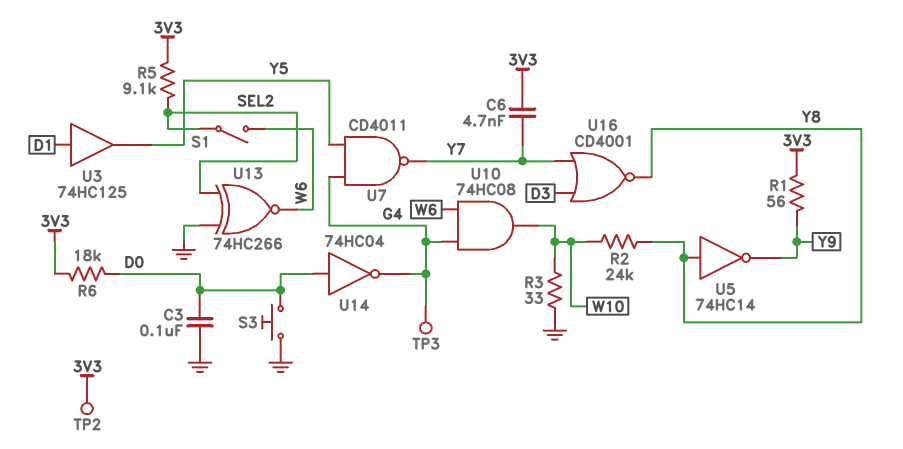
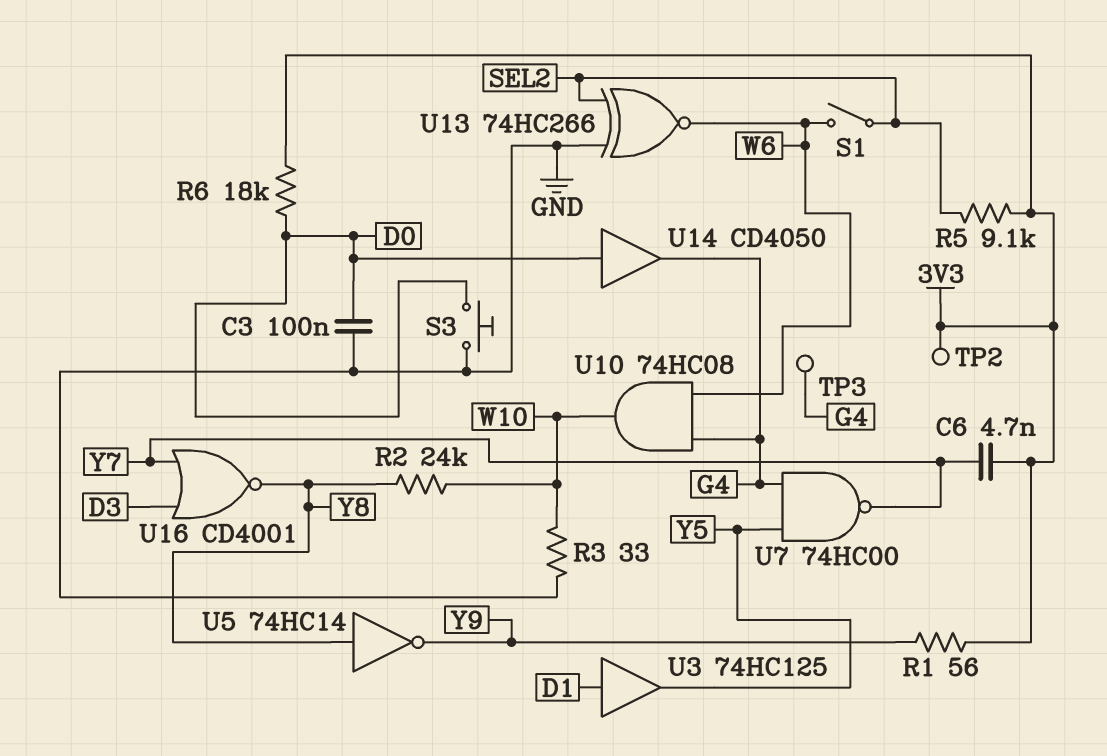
U7: NAND CD4011 (in G4, in Y5, out Y7) -> NAND 74HC00 (in G4, in Y5, out Y7)
U14: NOT 74HC04 (in D0, out G4) -> buffer CD4050 (in D0, out G4)

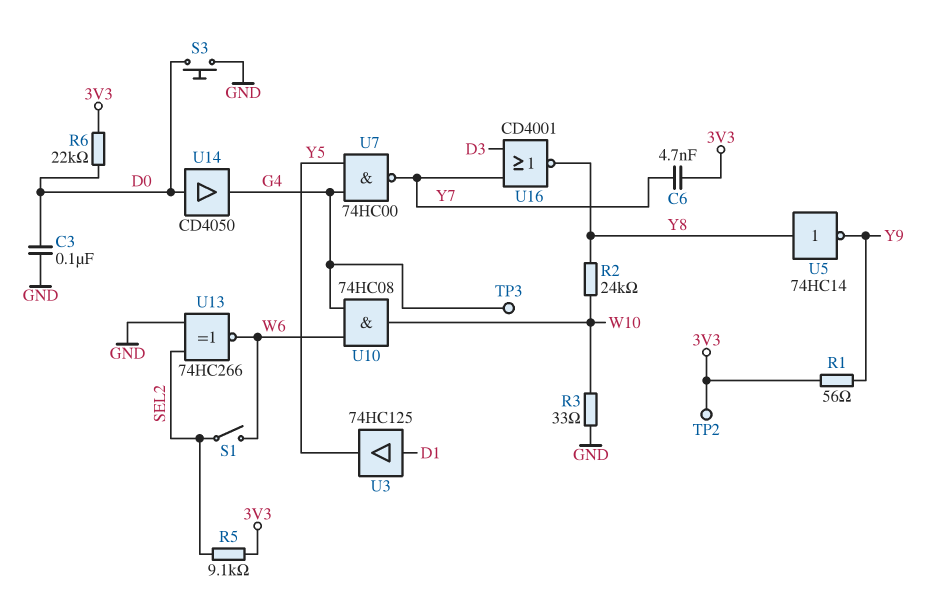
R6: 18k (3V3, D0) -> 22k (3V3, D0)

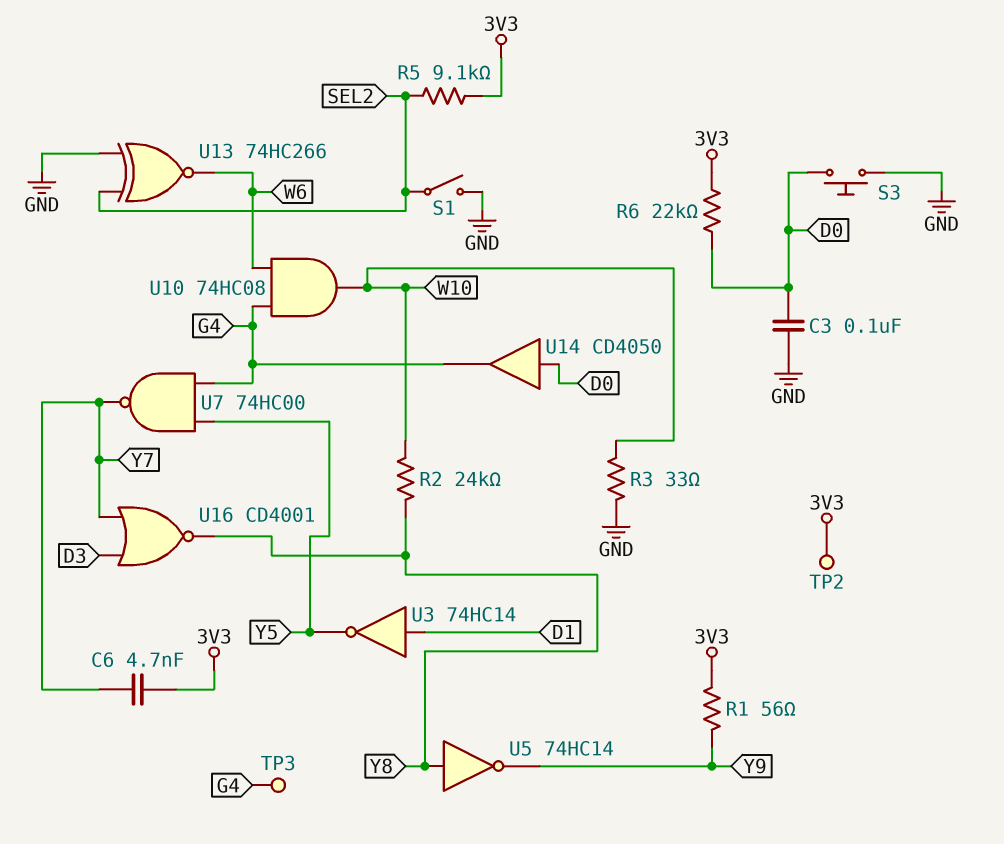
S1: switch (SEL2, W6) -> switch (GND, SEL2)
U3: buffer 74HC125 (in D1, out Y5) -> NOT 74HC14 (in D1, out Y5)

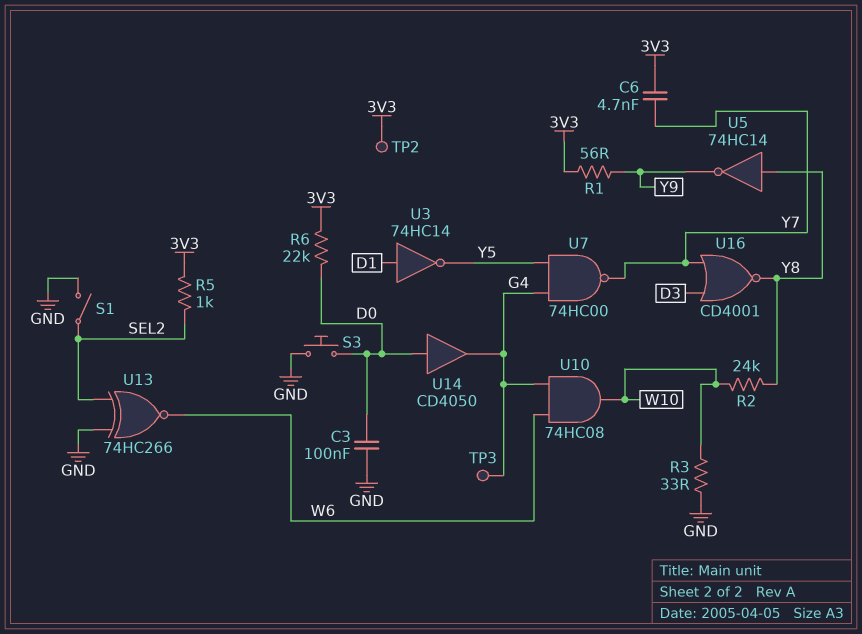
R5: 9.1k (3V3, SEL2) -> 1k (3V3, SEL2)

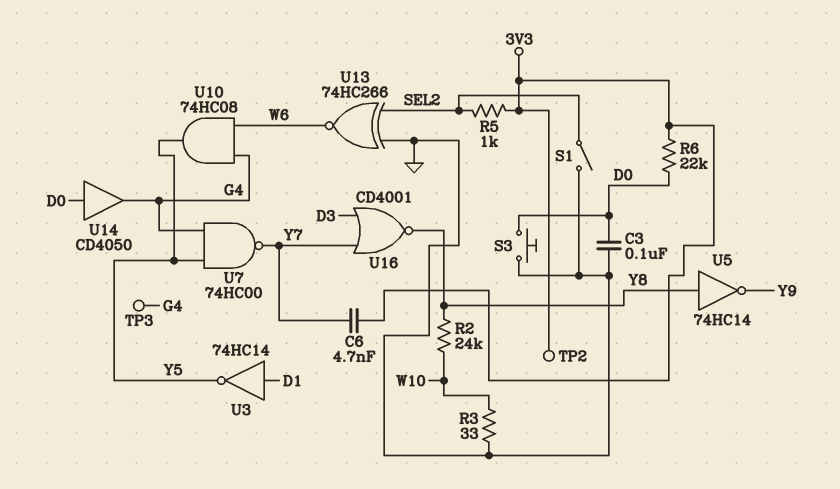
R1: 56 (3V3, Y9) -> none
U10: AND 74HC08 (in G4, in W6, out W10) -> AND 74HC08 (in G4, in W6, out Y5)

